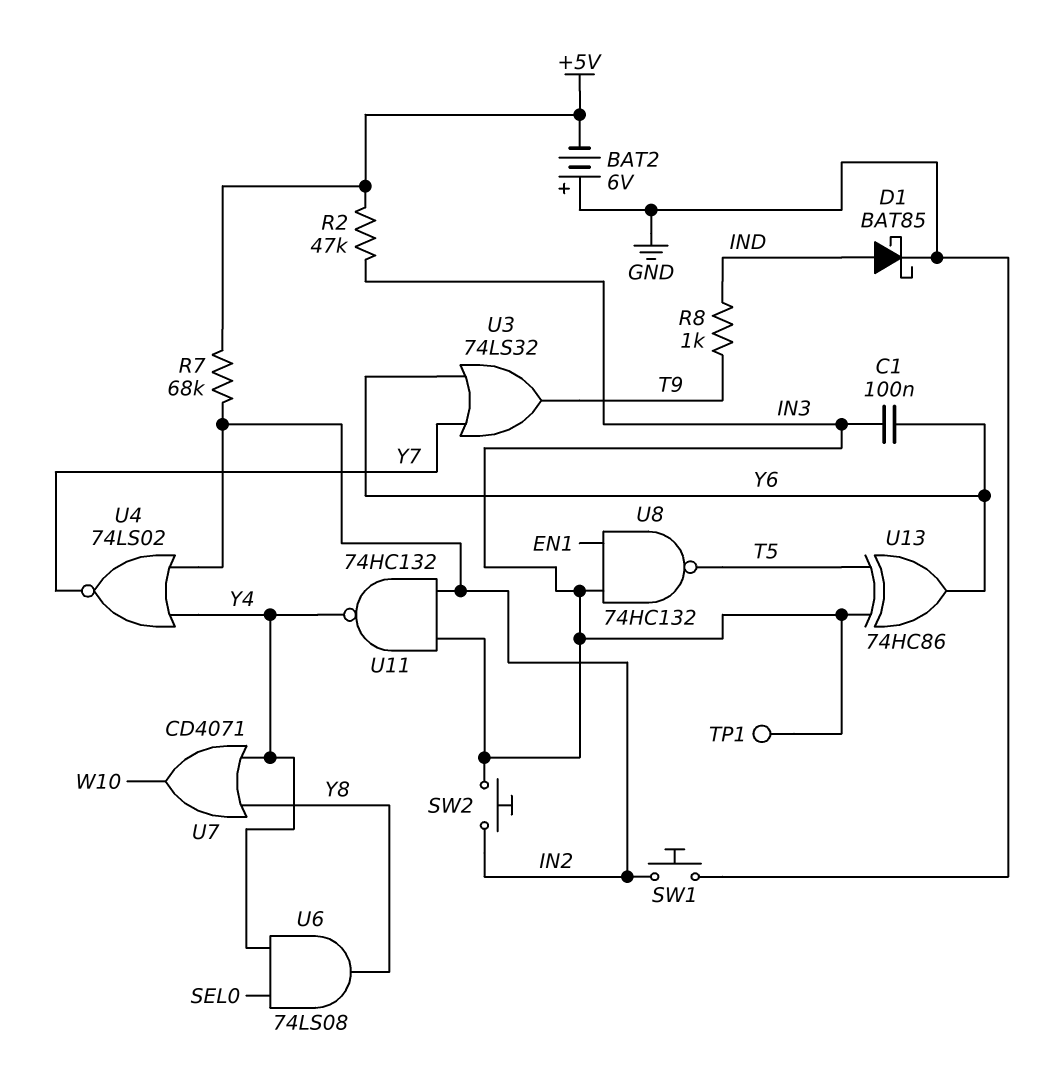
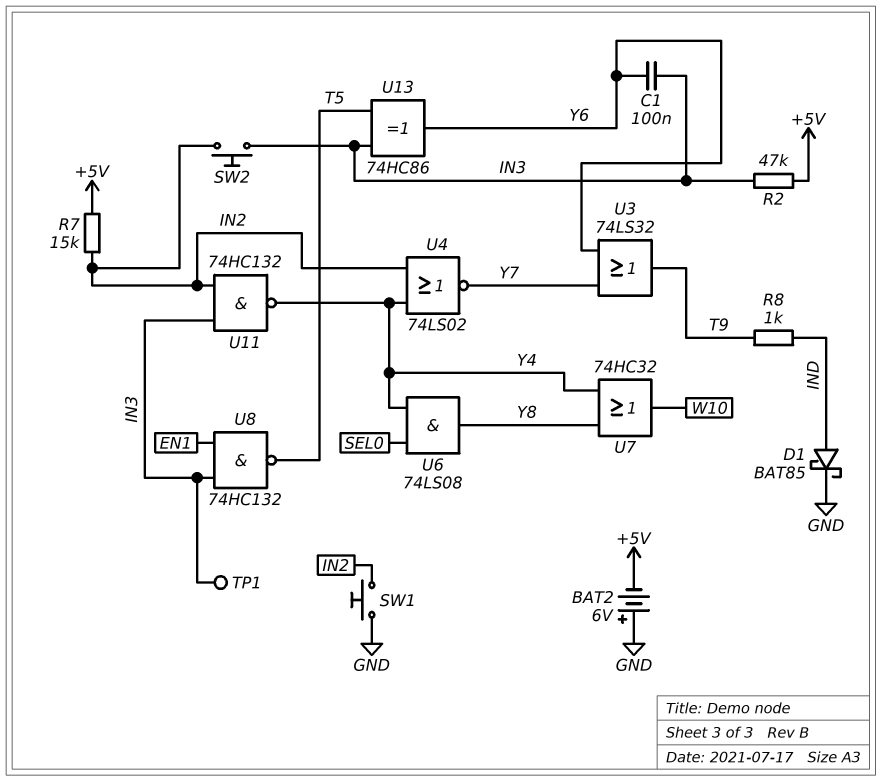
R7: 68k (+5V, IN2) -> 15k (+5V, IN2)
U7: OR CD4071 (in Y4, in Y8, out W10) -> OR 74HC32 (in Y4, in Y8, out W10)

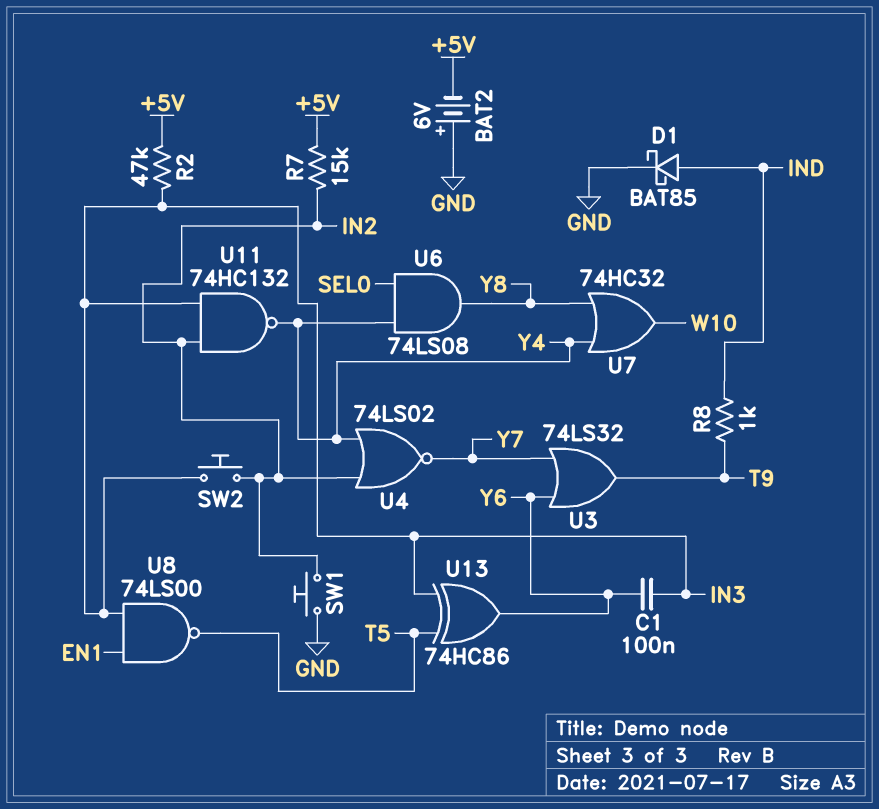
TP1: test point (IN3) -> none
U8: NAND 74HC132 (in EN1, in IN3, out T5) -> NAND 74LS00 (in EN1, in IN3, out T5)

